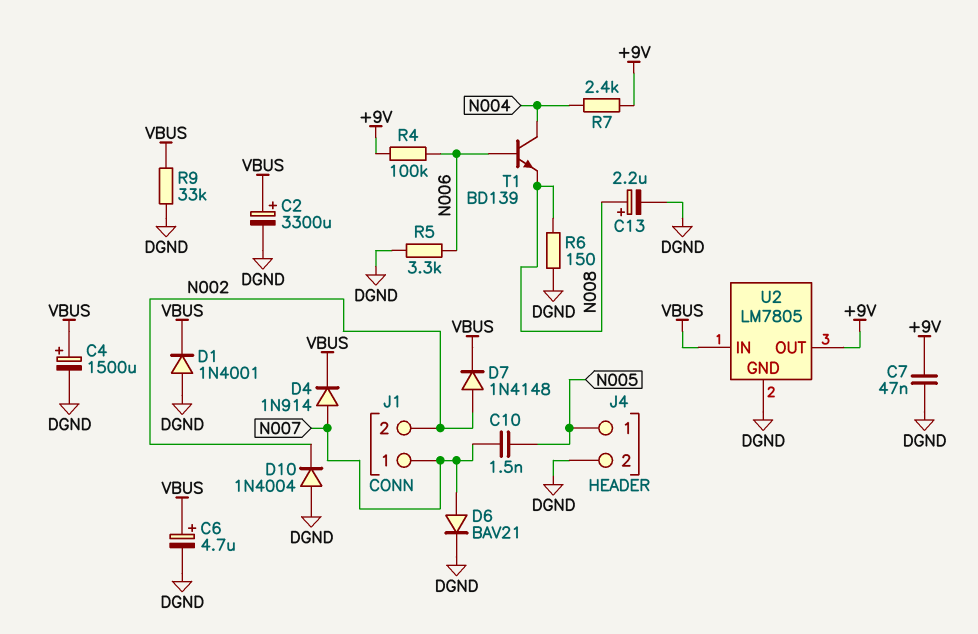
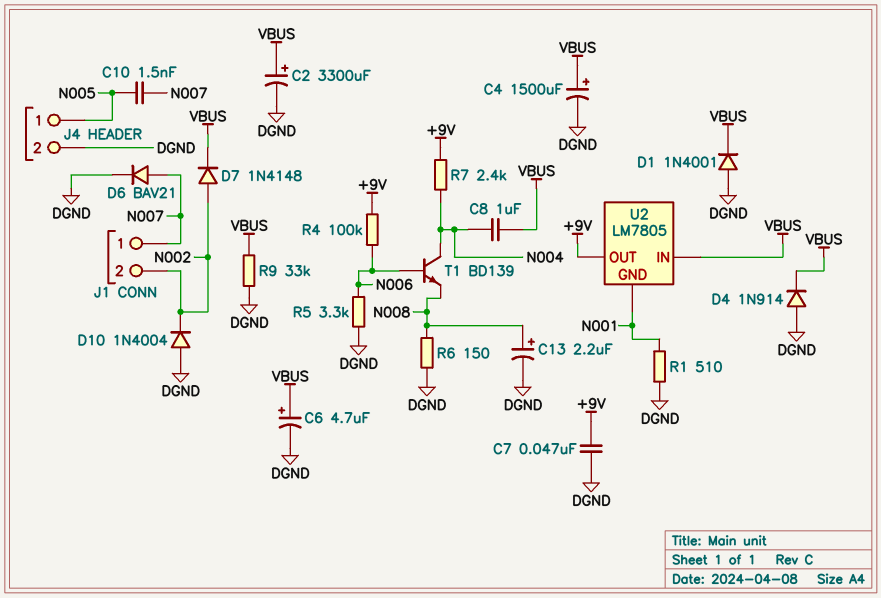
C8: none -> 1uF (N004, VBUS)
D4: diode 1N914 (A N007, K VBUS) -> diode 1N914 (A DGND, K VBUS)
R1: none -> 510 (DGND, N001)
U2 pin GND: DGND -> N001

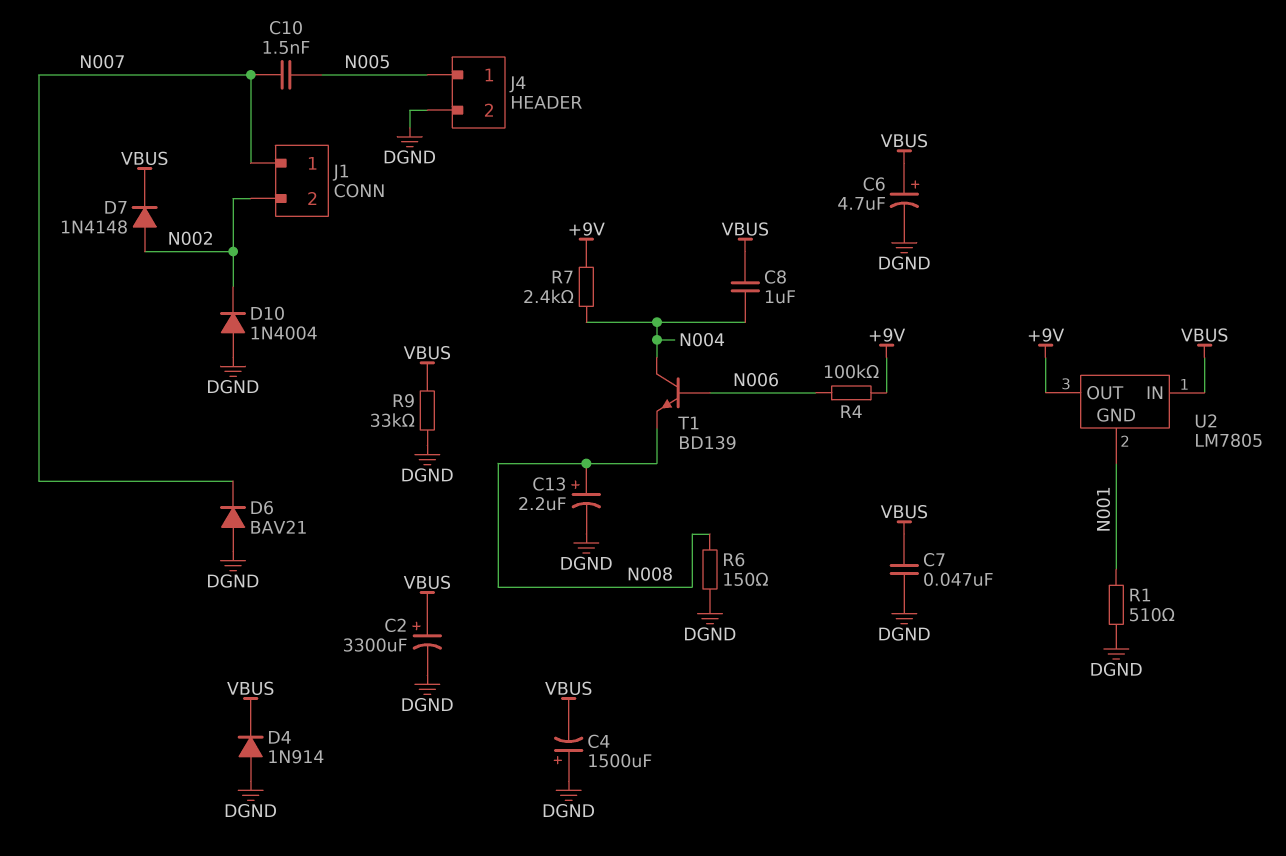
C4: 1500uF (plus VBUS, minus DGND) -> 1500uF (plus DGND, minus VBUS)
C7: 47nF (+9V, DGND) -> 47nF (DGND, VBUS)
D1: diode 1N4001 (A DGND, K VBUS) -> none
D6: diode BAV21 (A N007, K DGND) -> diode BAV21 (A DGND, K N007)
R5: 3.3k (DGND, N006) -> none

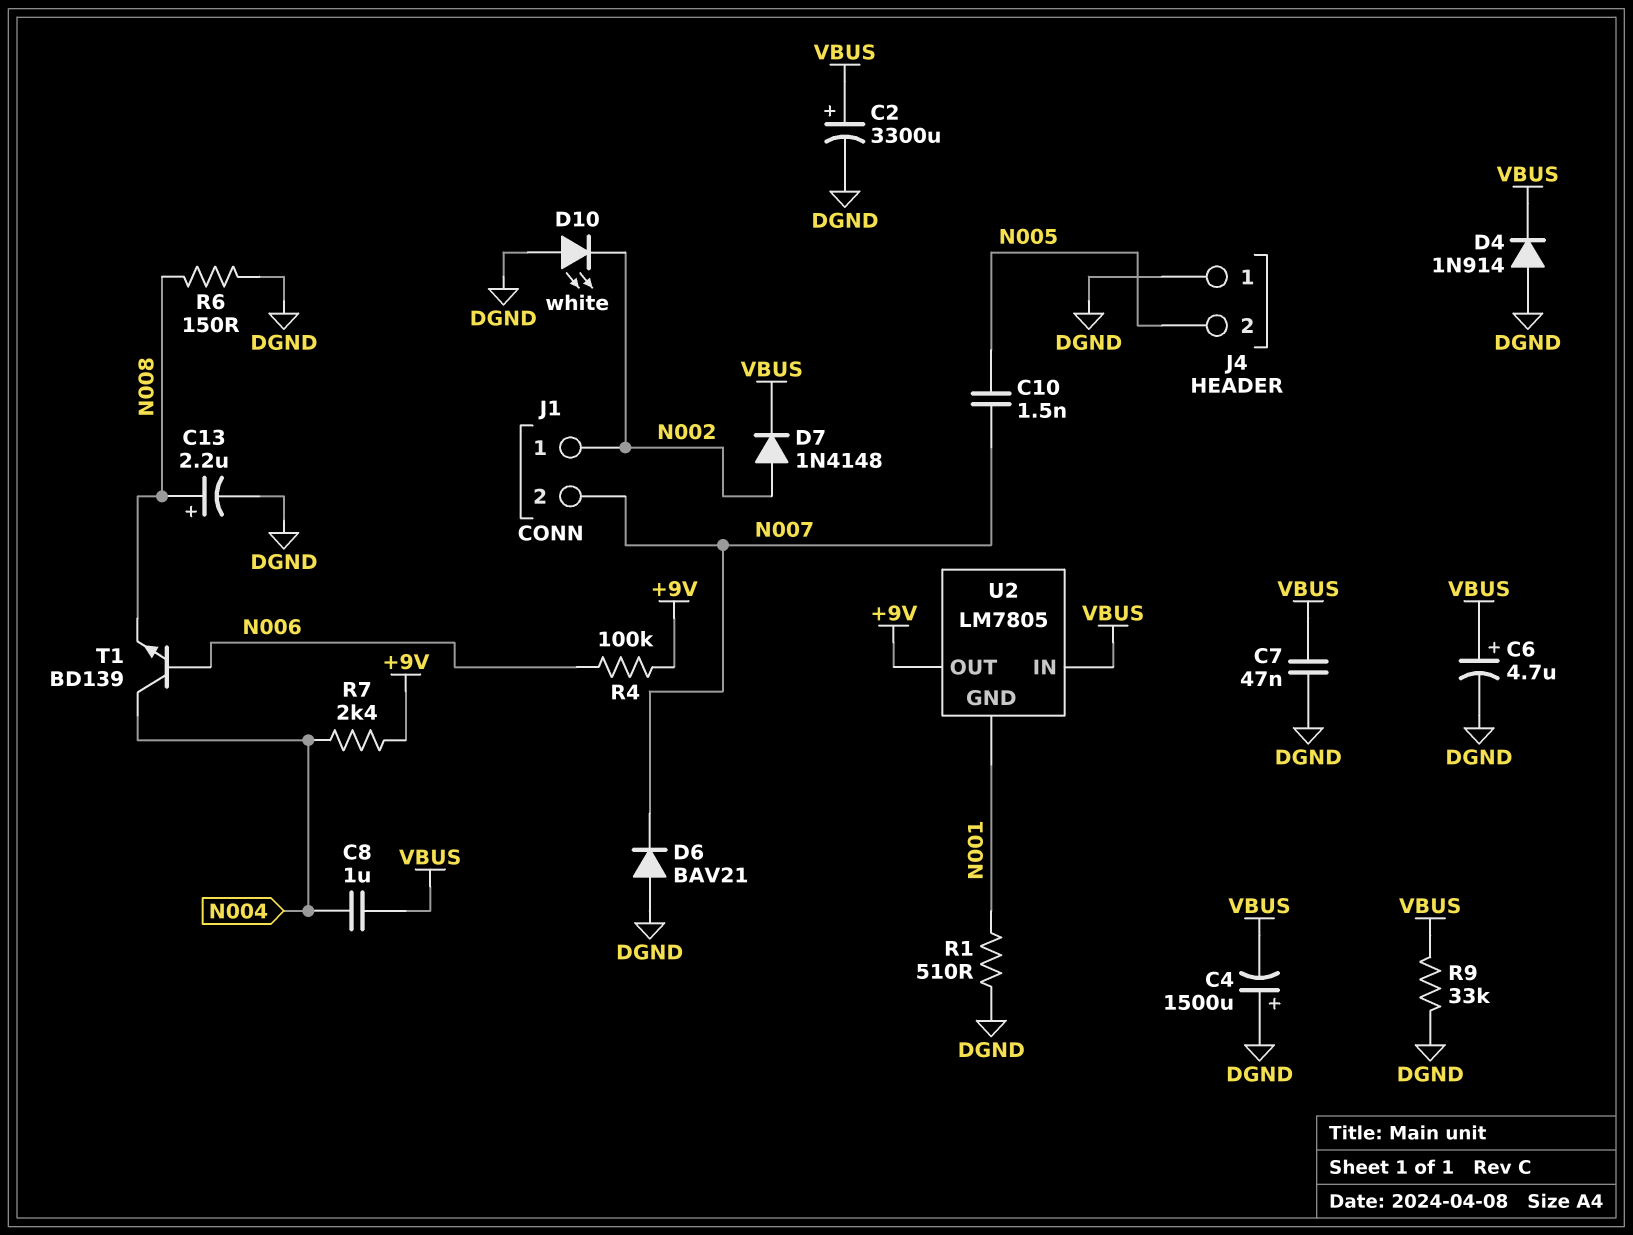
D10: diode 1N4004 (A DGND, K N002) -> LED white (A DGND, K N002)
J1 pin 1: N007 -> N002
J1 pin 2: N002 -> N007
J4 pin 1: N005 -> DGND
J4 pin 2: DGND -> N005

